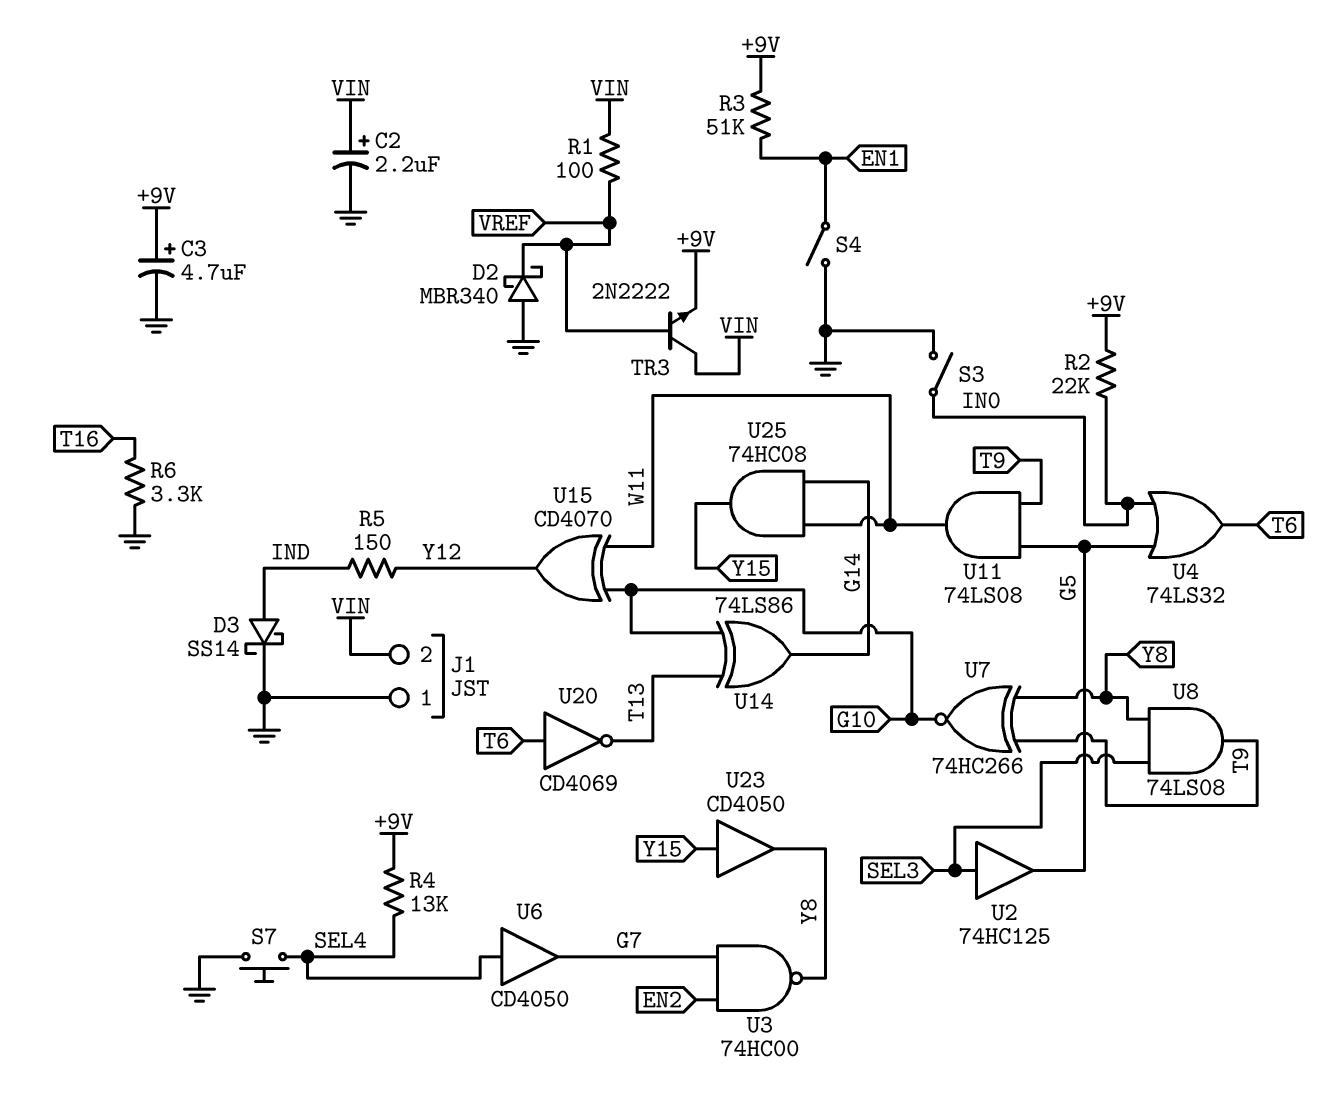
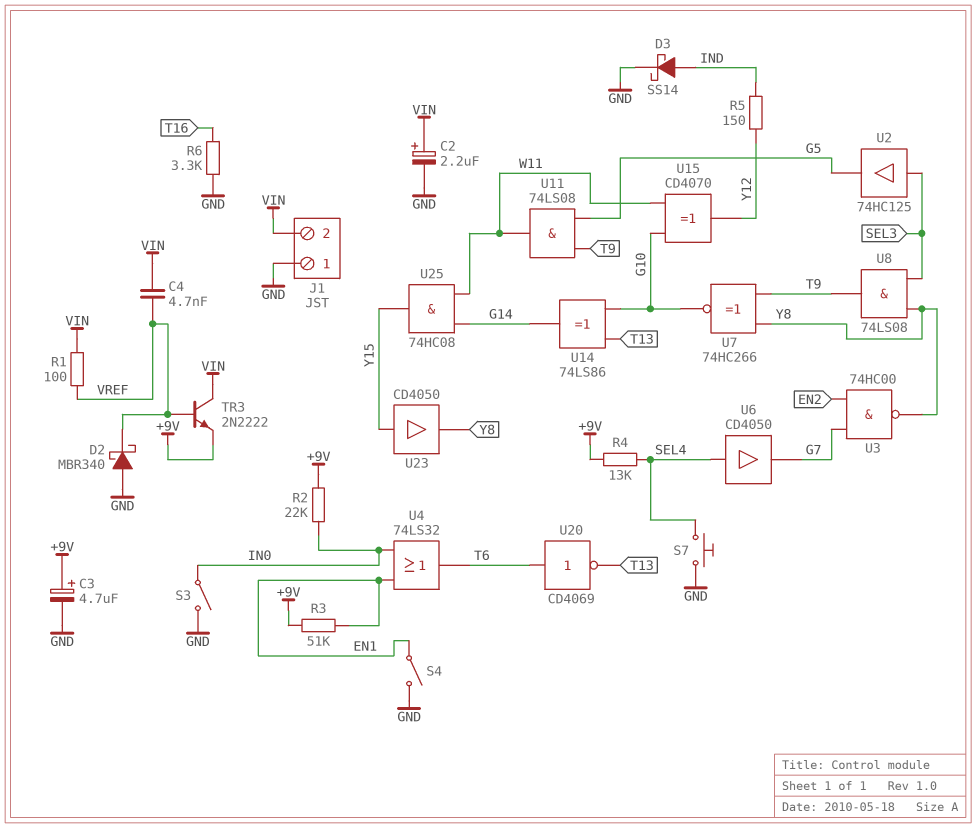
C4: none -> 4.7nF (VIN, VREF)
U4: OR 74LS32 (in G5, in IN0, out T6) -> OR 74LS32 (in EN1, in IN0, out T6)

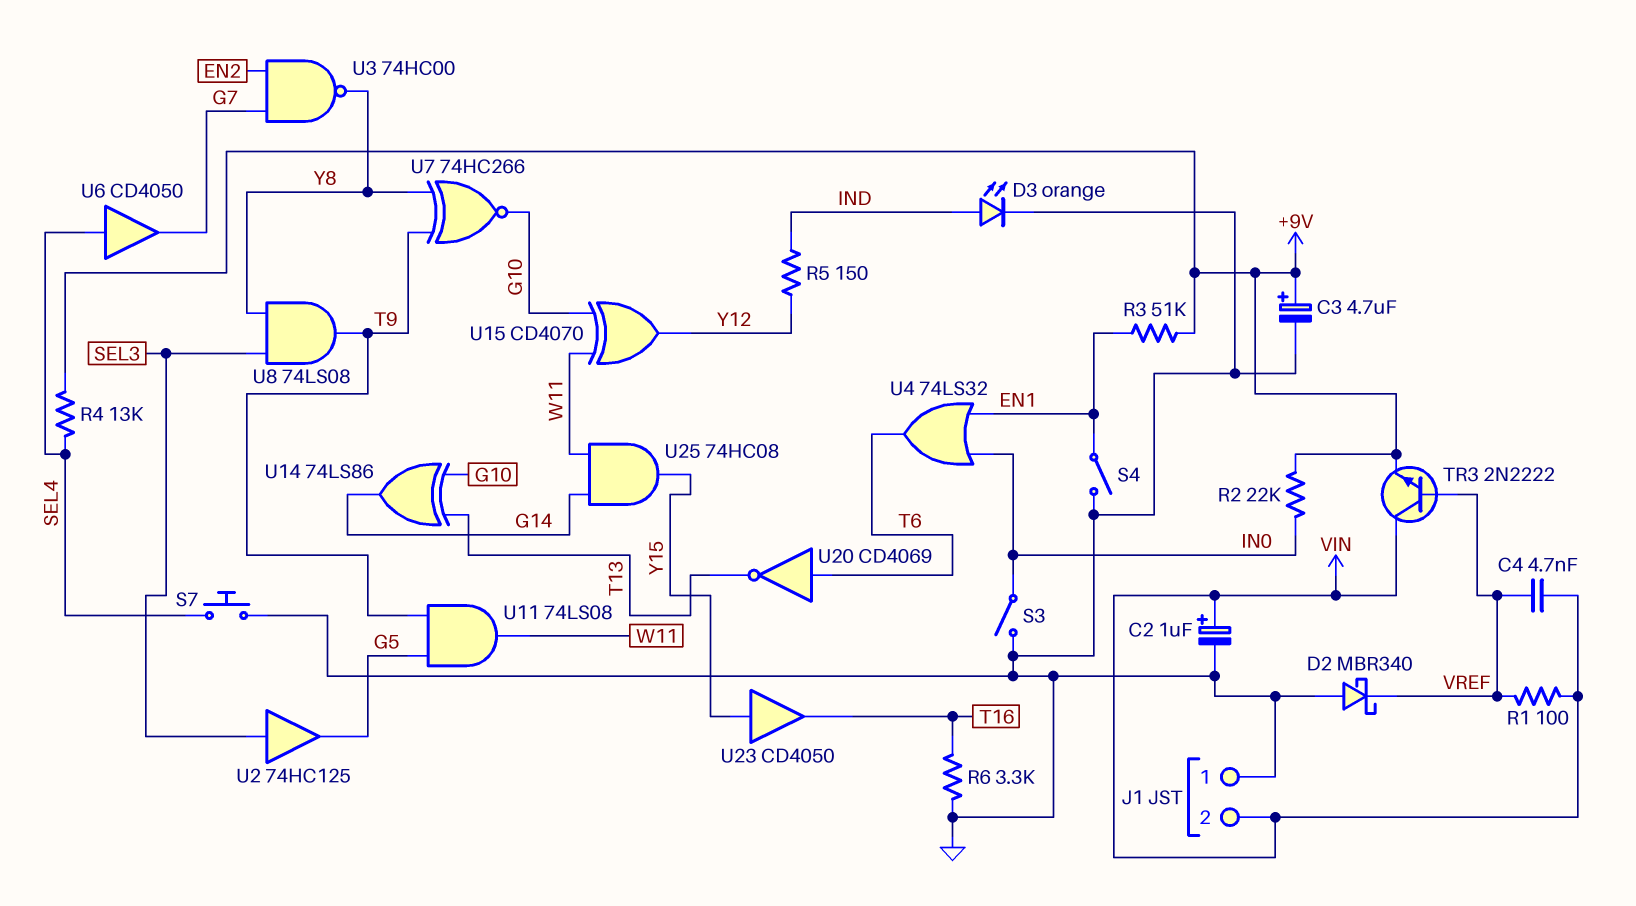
C2: 2.2uF (plus VIN, minus GND) -> 1uF (plus VIN, minus GND)
D3: schottky SS14 (A IND, K GND) -> LED orange (A IND, K GND)
U23: buffer CD4050 (in Y15, out Y8) -> buffer CD4050 (in Y15, out T16)

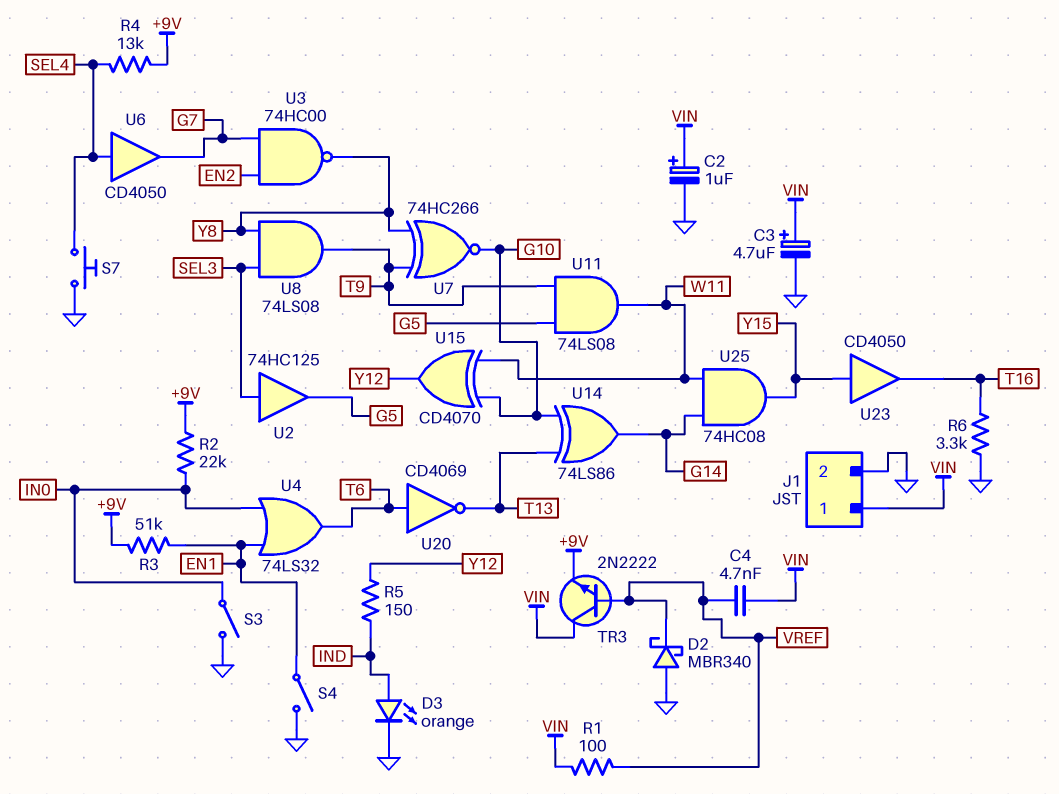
C3: 4.7uF (plus +9V, minus GND) -> 4.7uF (plus VIN, minus GND)
J1 pin 1: GND -> VIN
J1 pin 2: VIN -> GND

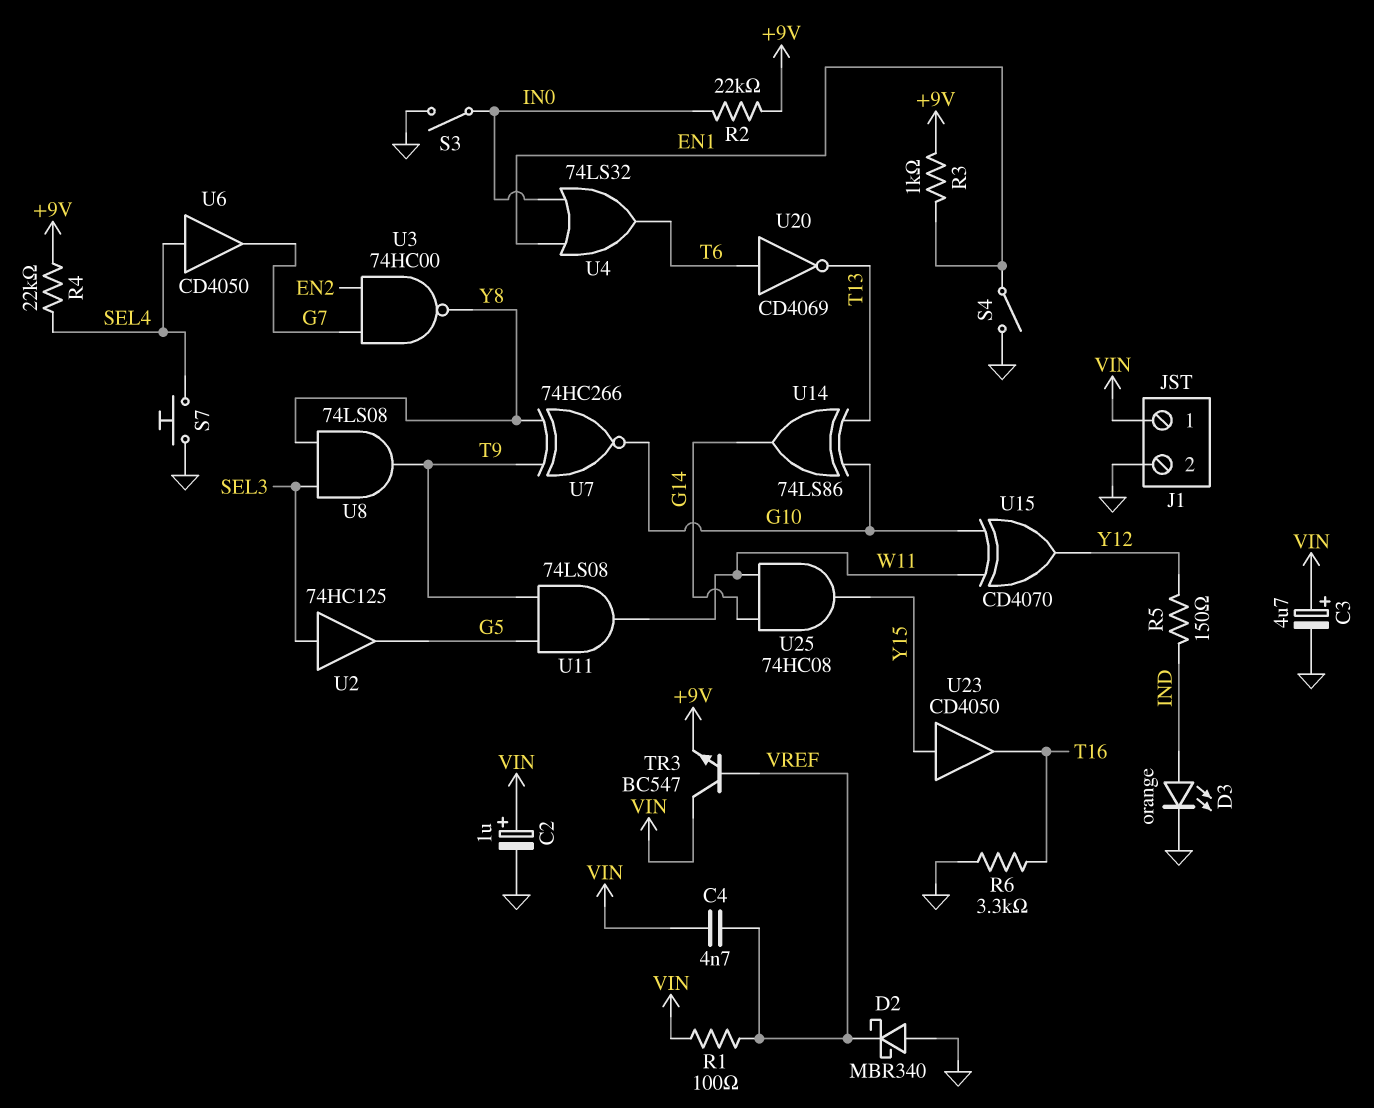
R3: 51k (+9V, EN1) -> 1k (+9V, EN1)
R4: 13k (+9V, SEL4) -> 22k (+9V, SEL4)
TR3: NPN 2N2222 (B VREF, C VIN, E +9V) -> NPN BC547 (B VREF, C VIN, E +9V)

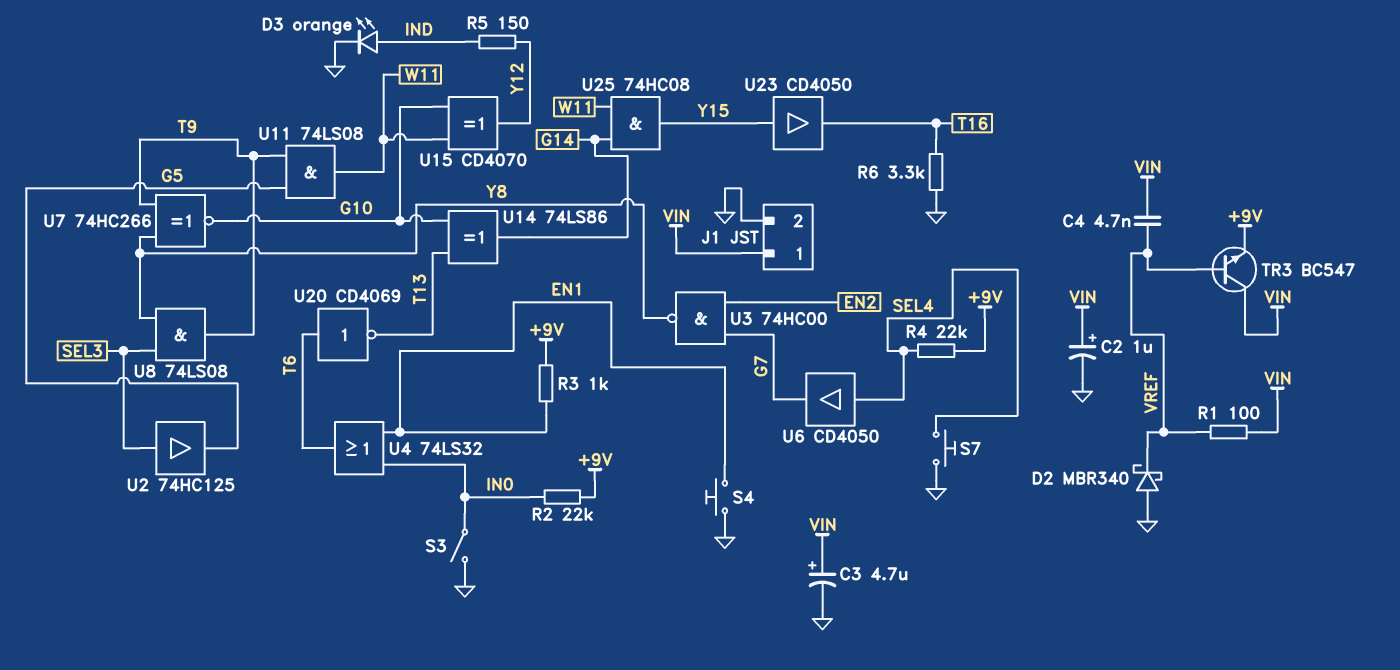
S4: switch (EN1, GND) -> button (EN1, GND)

